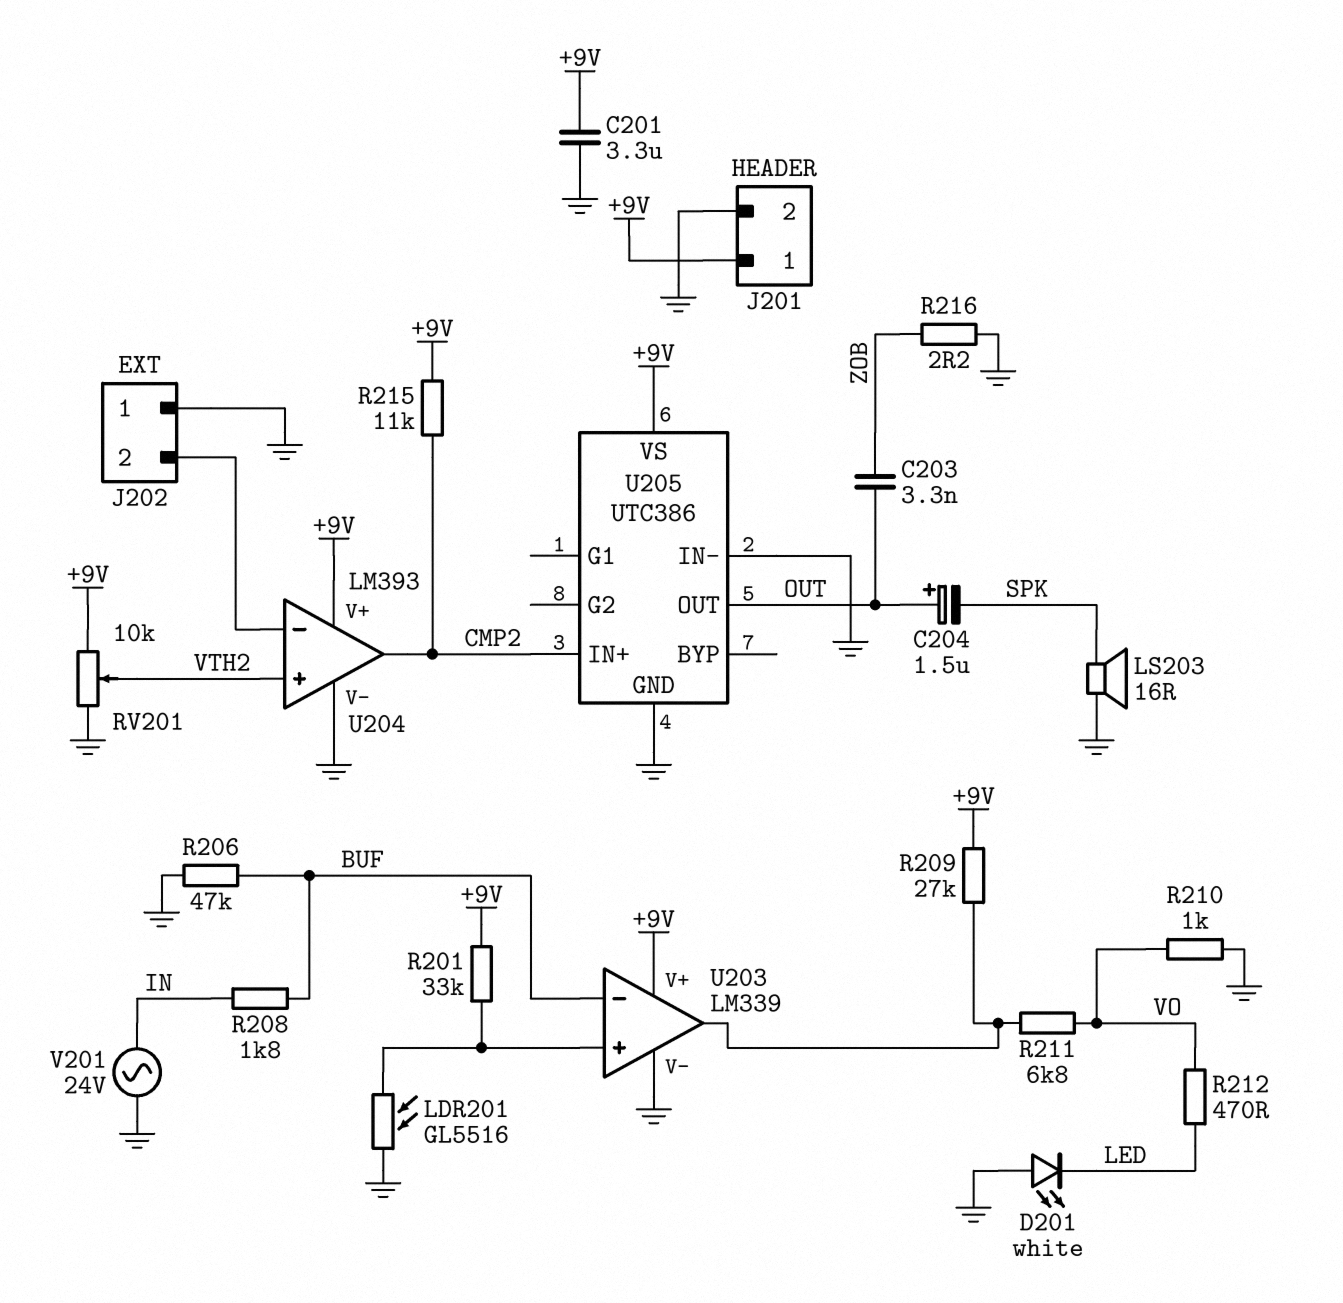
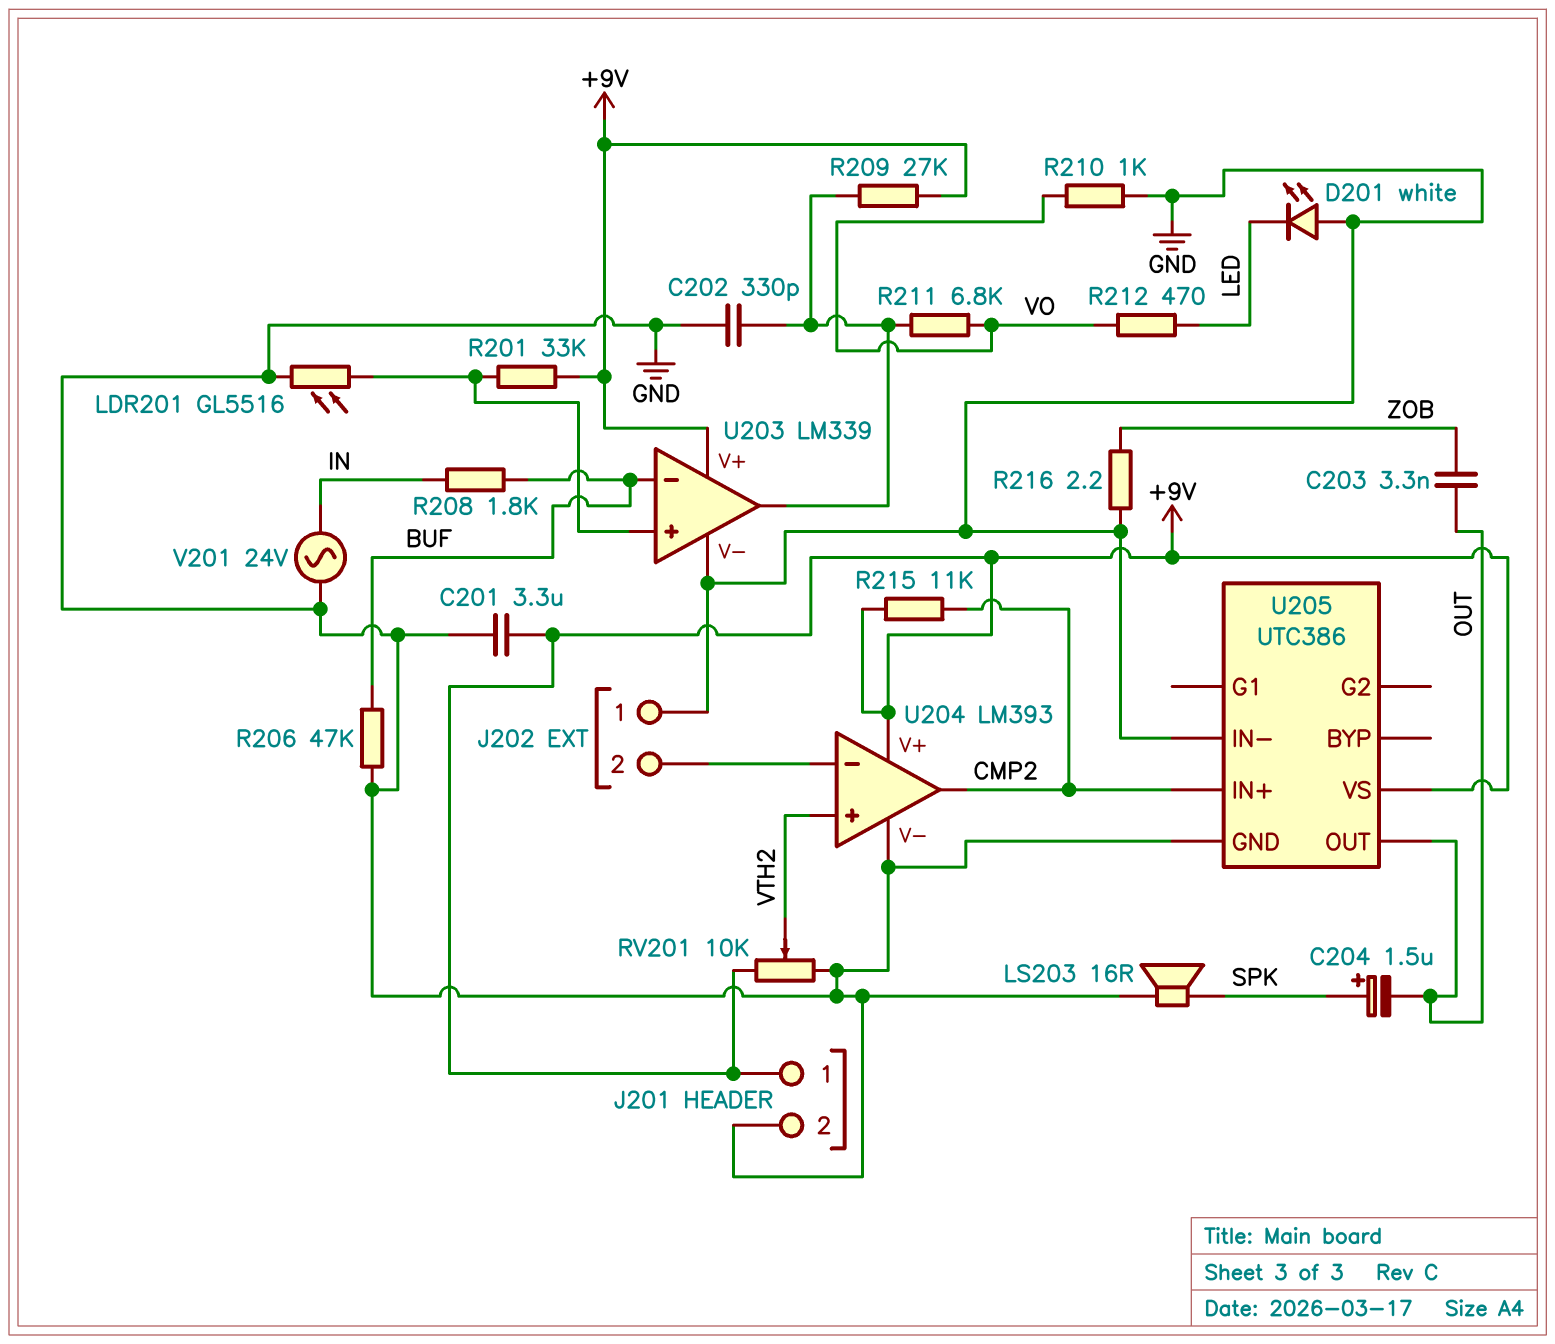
C202: none -> 330pF (GND, U203/out)
C204: 1.5uF (plus OUT, minus SPK) -> 1.5uF (plus SPK, minus OUT)

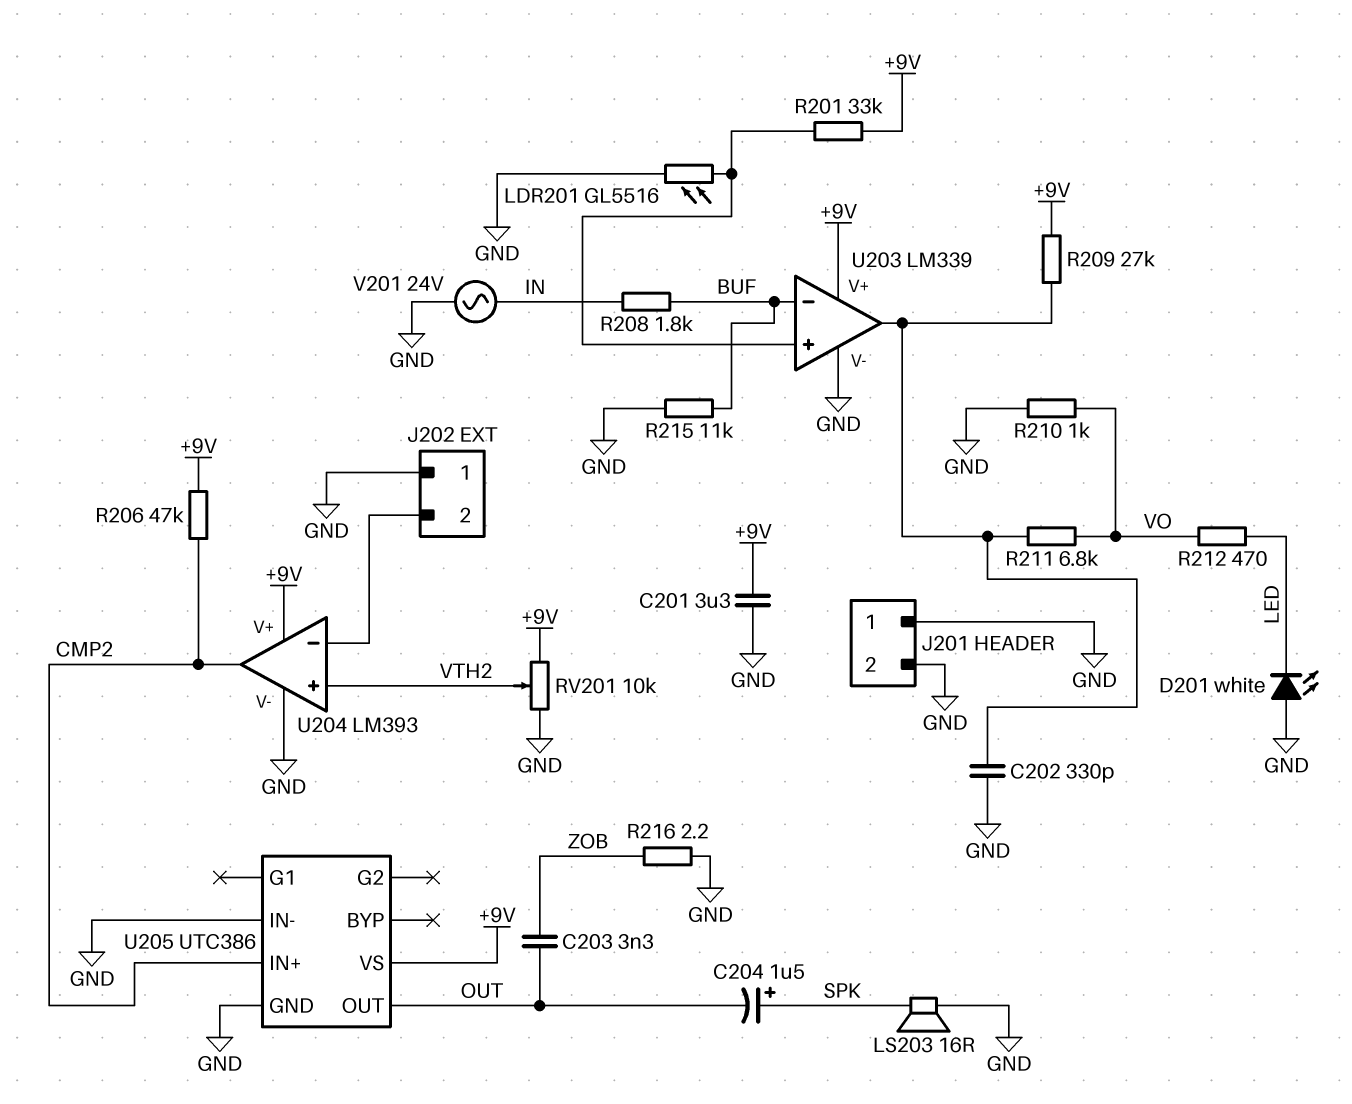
J201 pin 1: +9V -> GND
R206: 47k (BUF, GND) -> 47k (+9V, CMP2)
R215: 11k (+9V, CMP2) -> 11k (BUF, GND)

